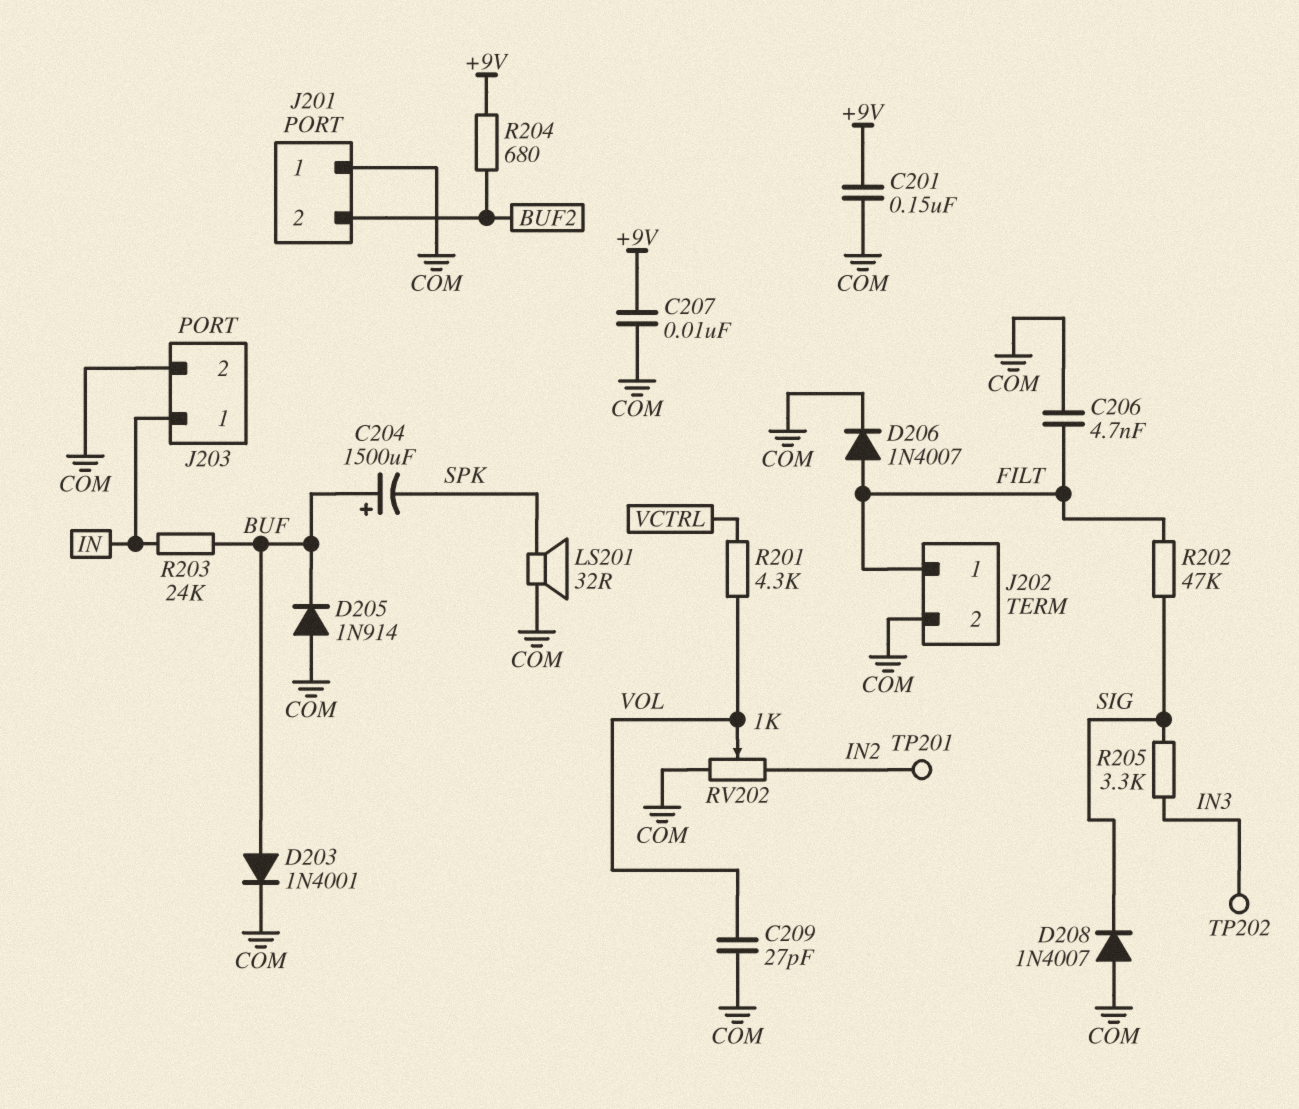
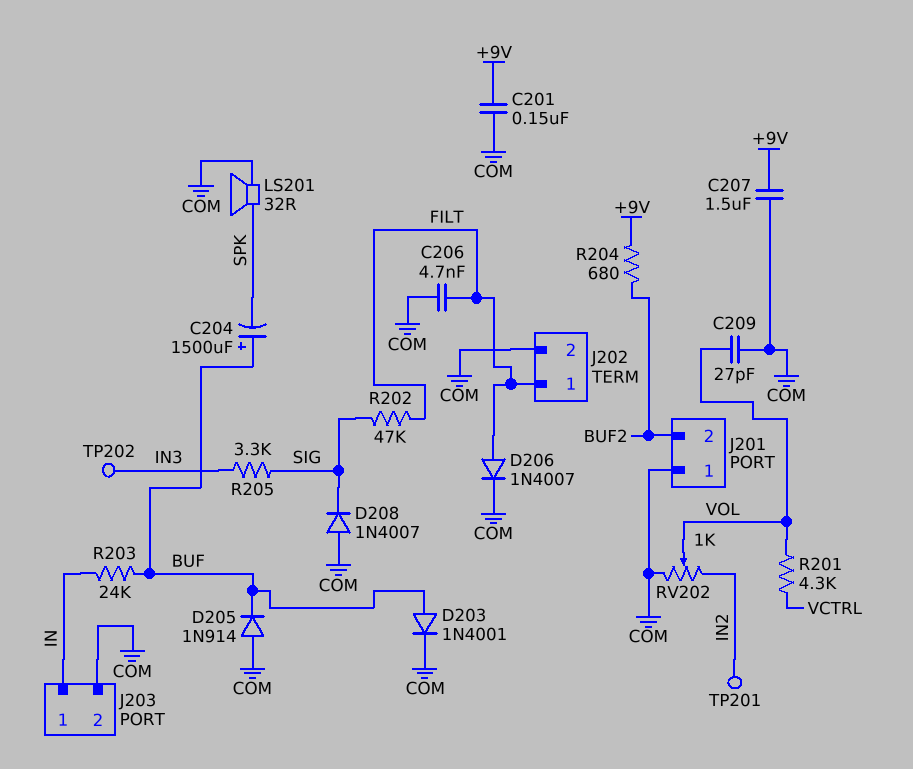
C207: 10nF (+9V, COM) -> 1.5uF (+9V, COM)

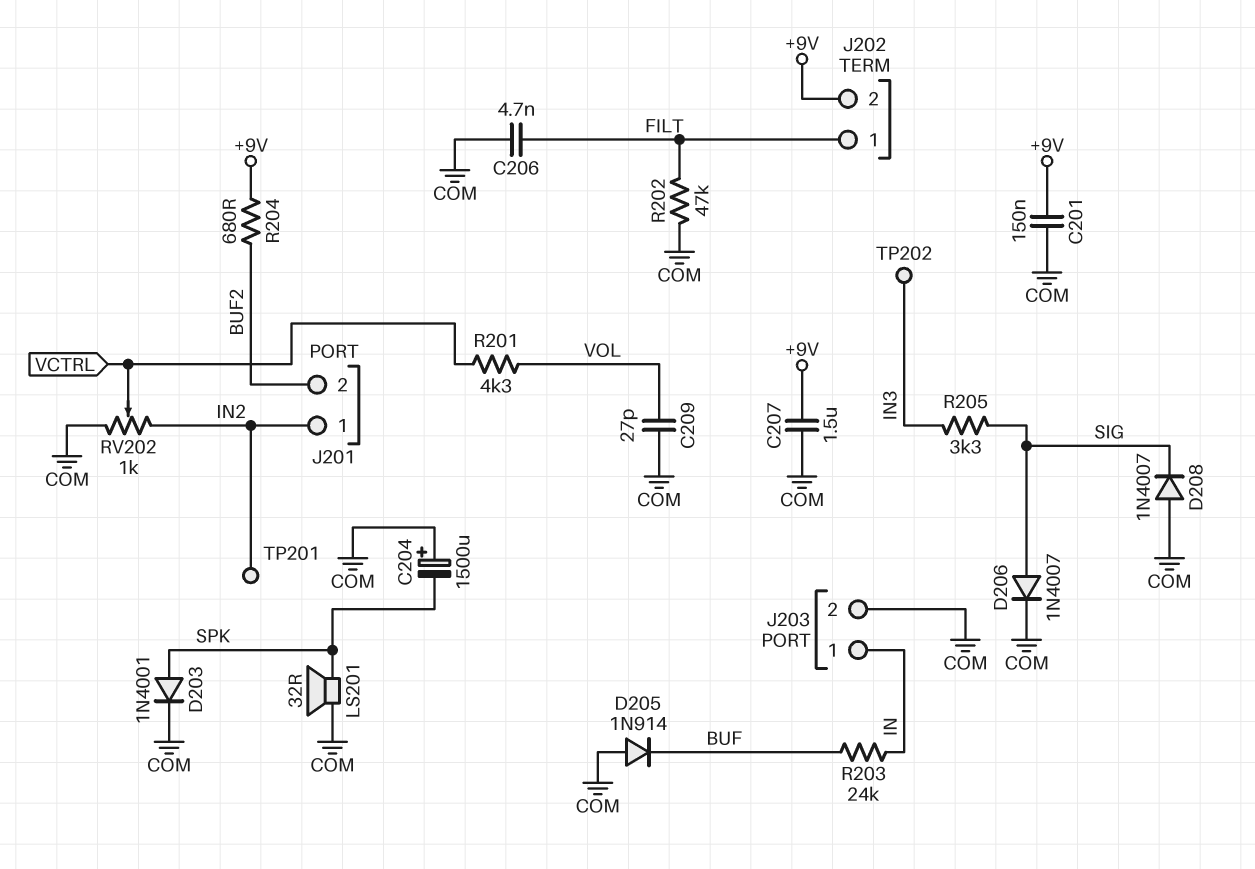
C204: 1500uF (plus BUF, minus SPK) -> 1500uF (plus COM, minus SPK)
D203: diode 1N4001 (A BUF, K COM) -> diode 1N4001 (A SPK, K COM)
D206: diode 1N4007 (A FILT, K COM) -> diode 1N4007 (A SIG, K COM)
J201 pin 1: COM -> IN2
J202 pin 2: COM -> +9V
R202: 47k (FILT, SIG) -> 47k (COM, FILT)
RV202: 1k (COM, IN2, wiper VOL) -> 1k (COM, IN2, wiper VCTRL)

